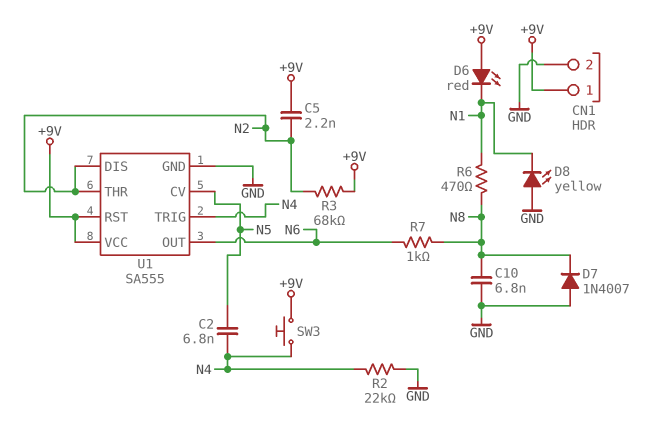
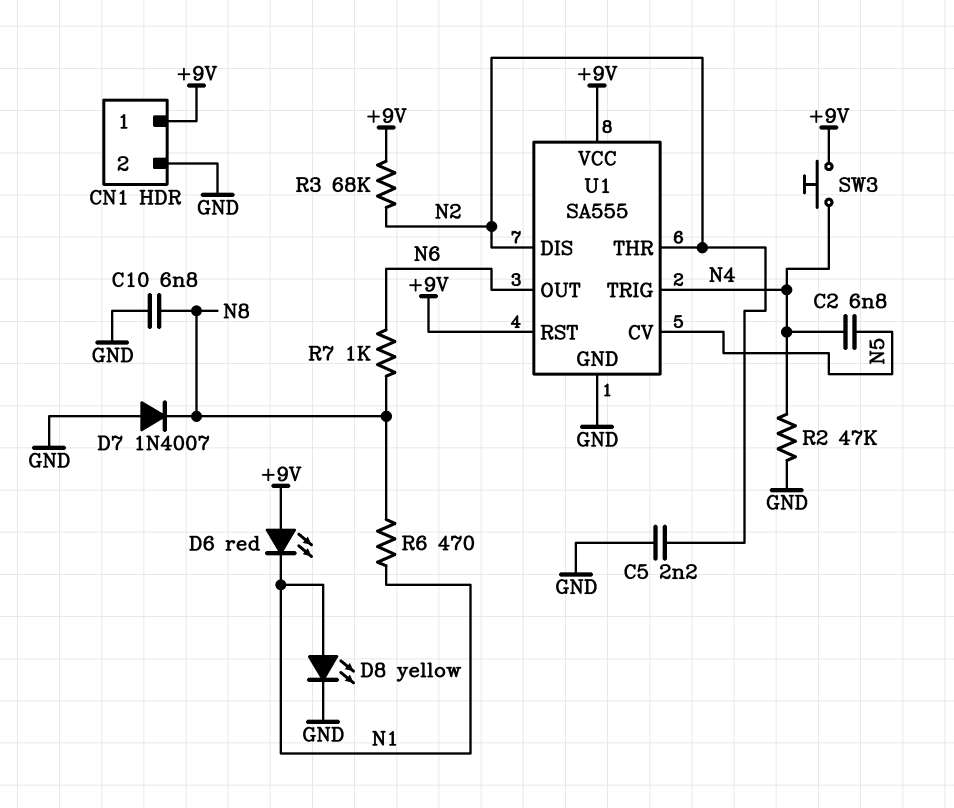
C5: 2.2nF (+9V, N2) -> 2.2nF (GND, N2)
D8: LED yellow (A GND, K N1) -> LED yellow (A N1, K GND)
R2: 22k (GND, N4) -> 47k (GND, N4)

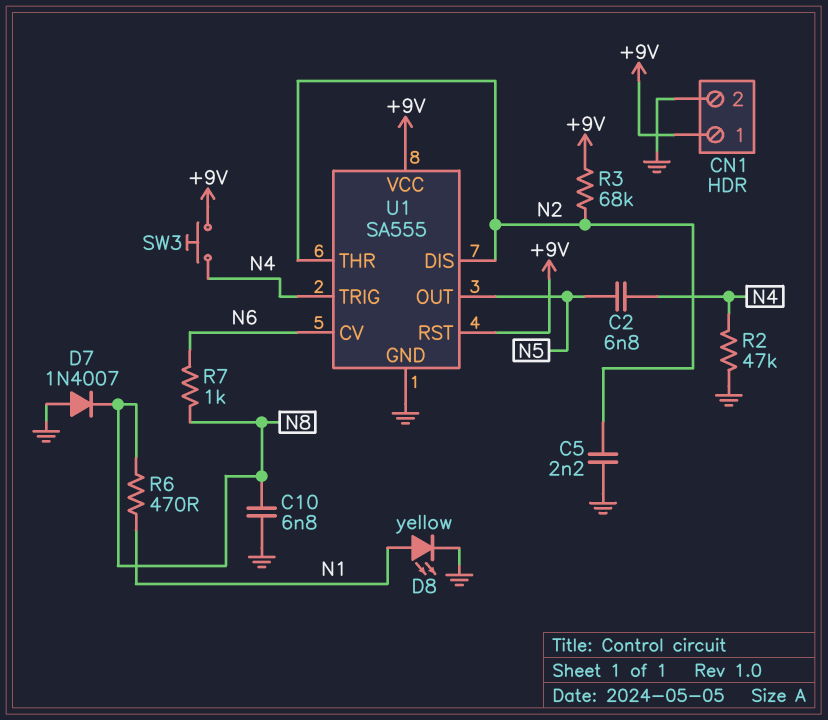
D6: LED red (A +9V, K N1) -> none
U1 pin CV: N5 -> N6
U1 pin OUT: N6 -> N5

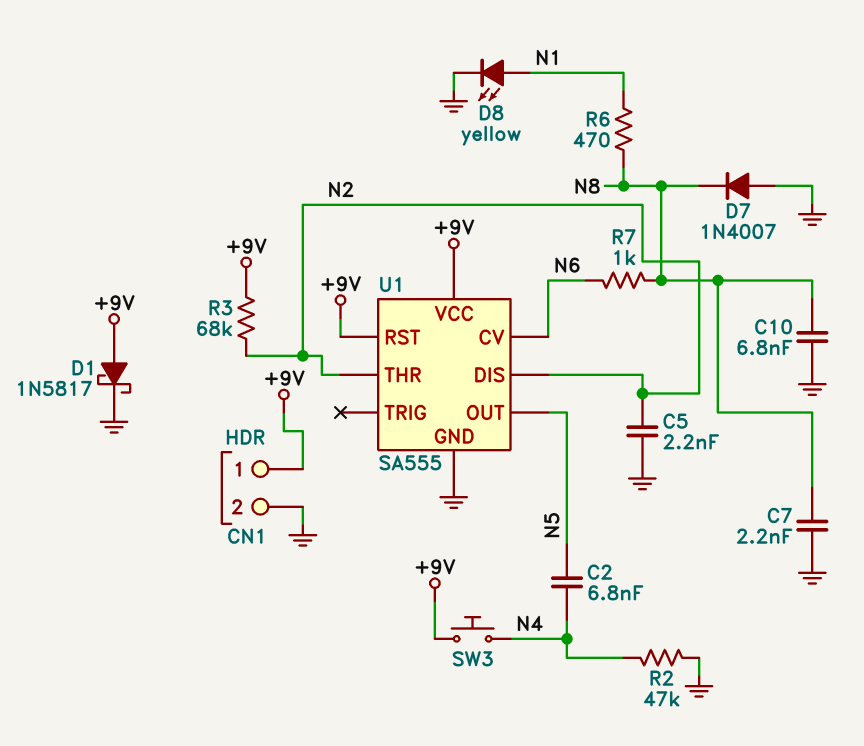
C7: none -> 2.2nF (GND, N8)
D1: none -> schottky 1N5817 (A +9V, K GND)
U1 pin TRIG: N4 -> none

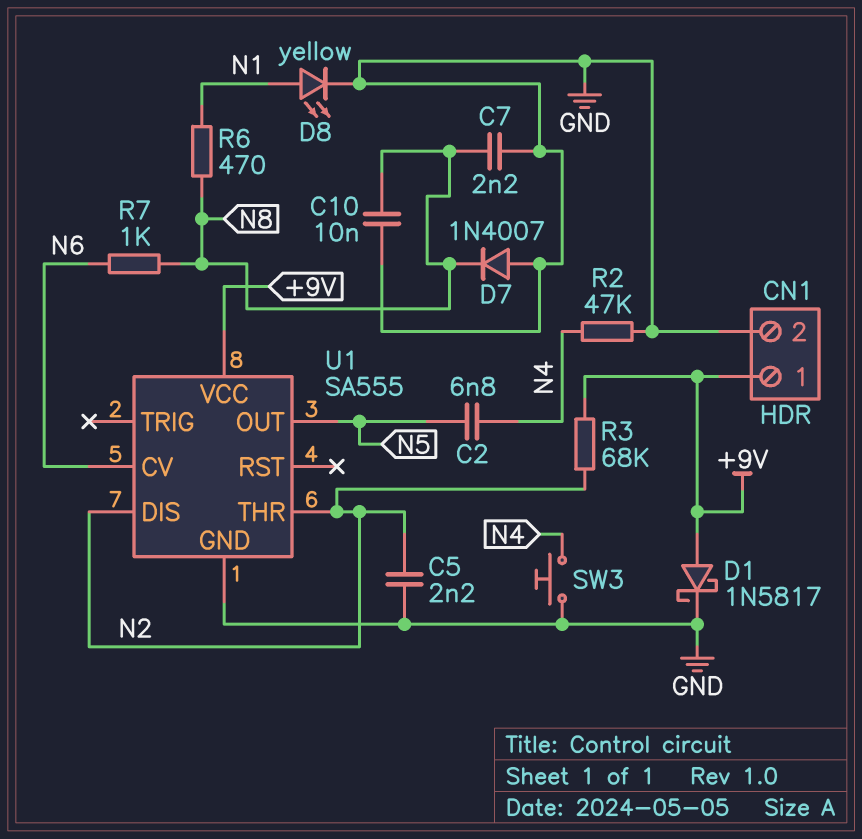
C10: 6.8nF (GND, N8) -> 10nF (GND, N8)
SW3: button (+9V, N4) -> button (GND, N4)
U1 pin RST: +9V -> none

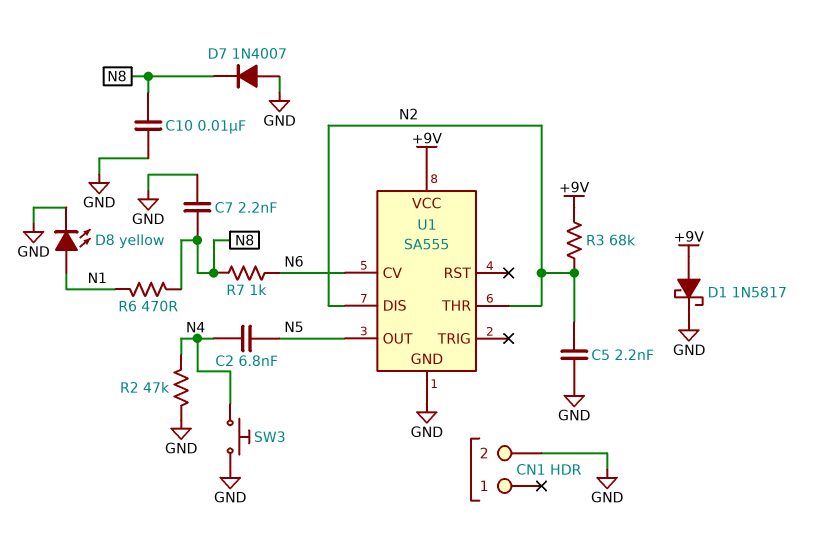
CN1 pin 1: +9V -> none

